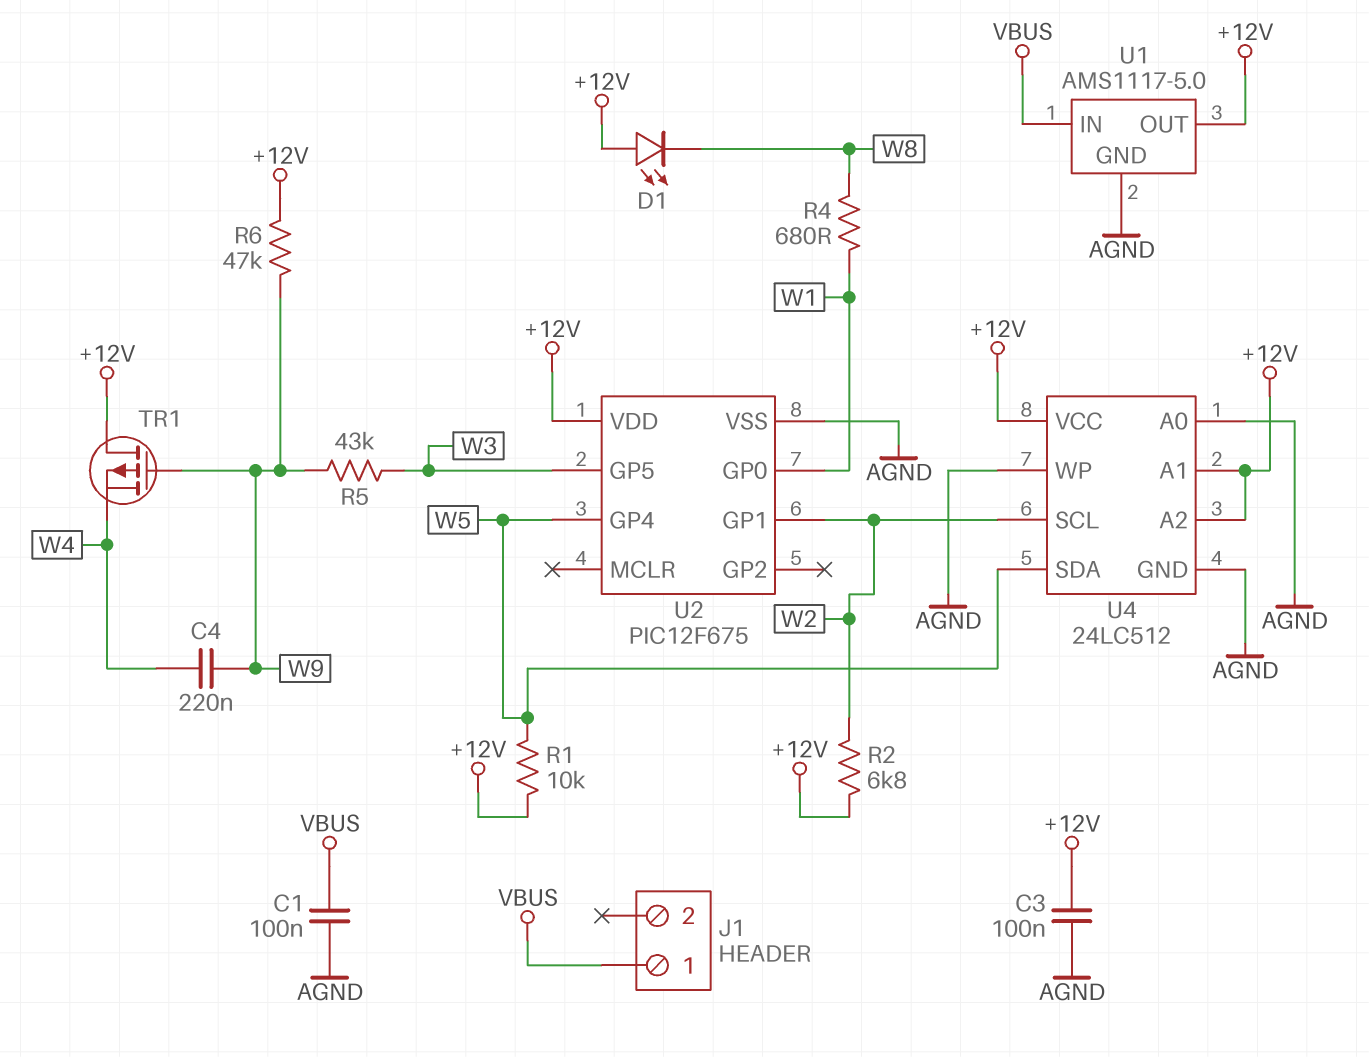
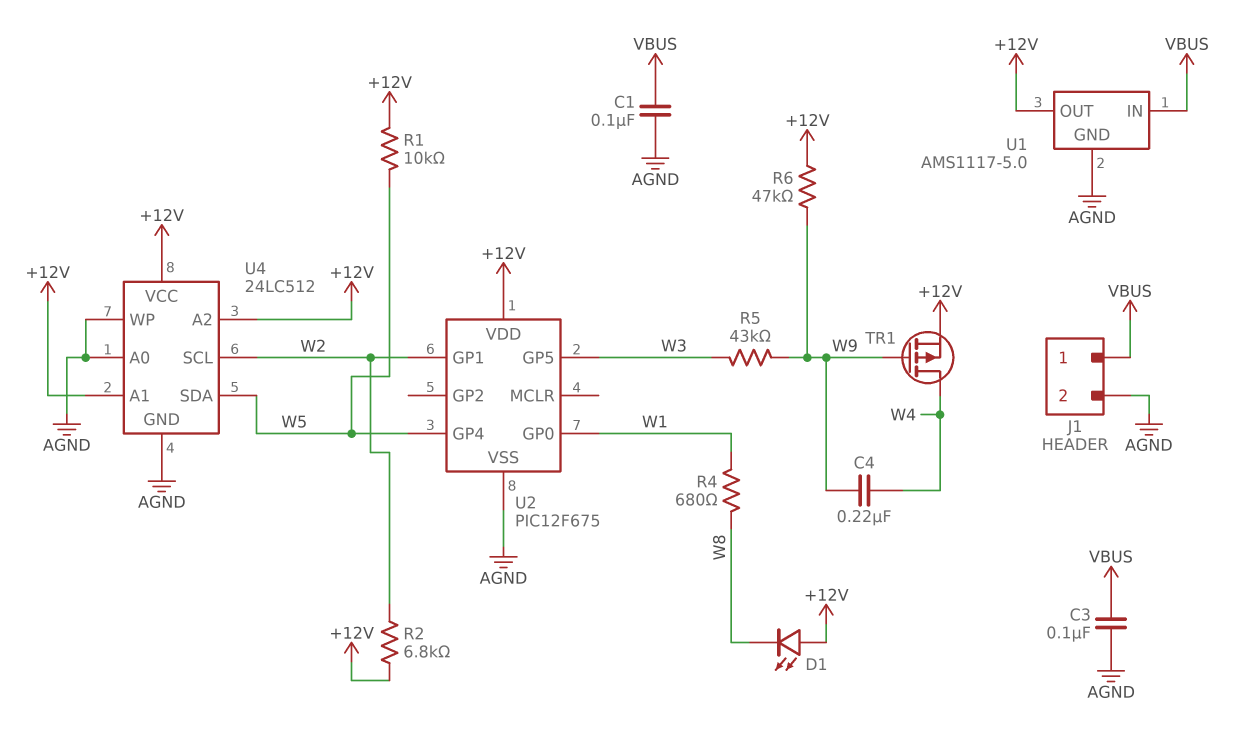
C3: 100nF (+12V, AGND) -> 100nF (AGND, VBUS)
J1 pin 2: none -> AGND
TR1: PMOS (G W9, D +12V, S W4) -> PMOS (G W9, D W4, S +12V)

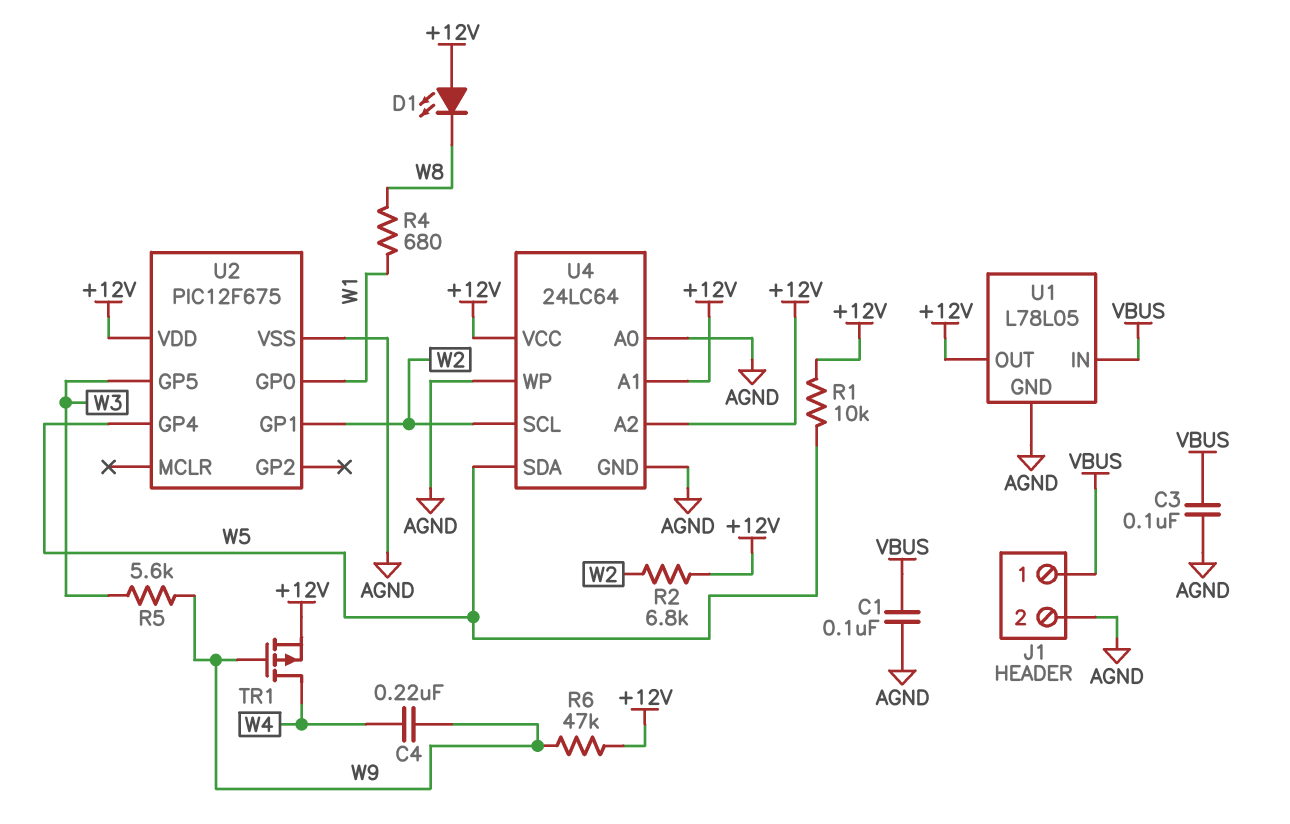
R5: 43k (W3, W9) -> 5.6k (W3, W9)
U1: AMS1117-5.0 -> L78L05
U4: 24LC512 -> 24LC64

